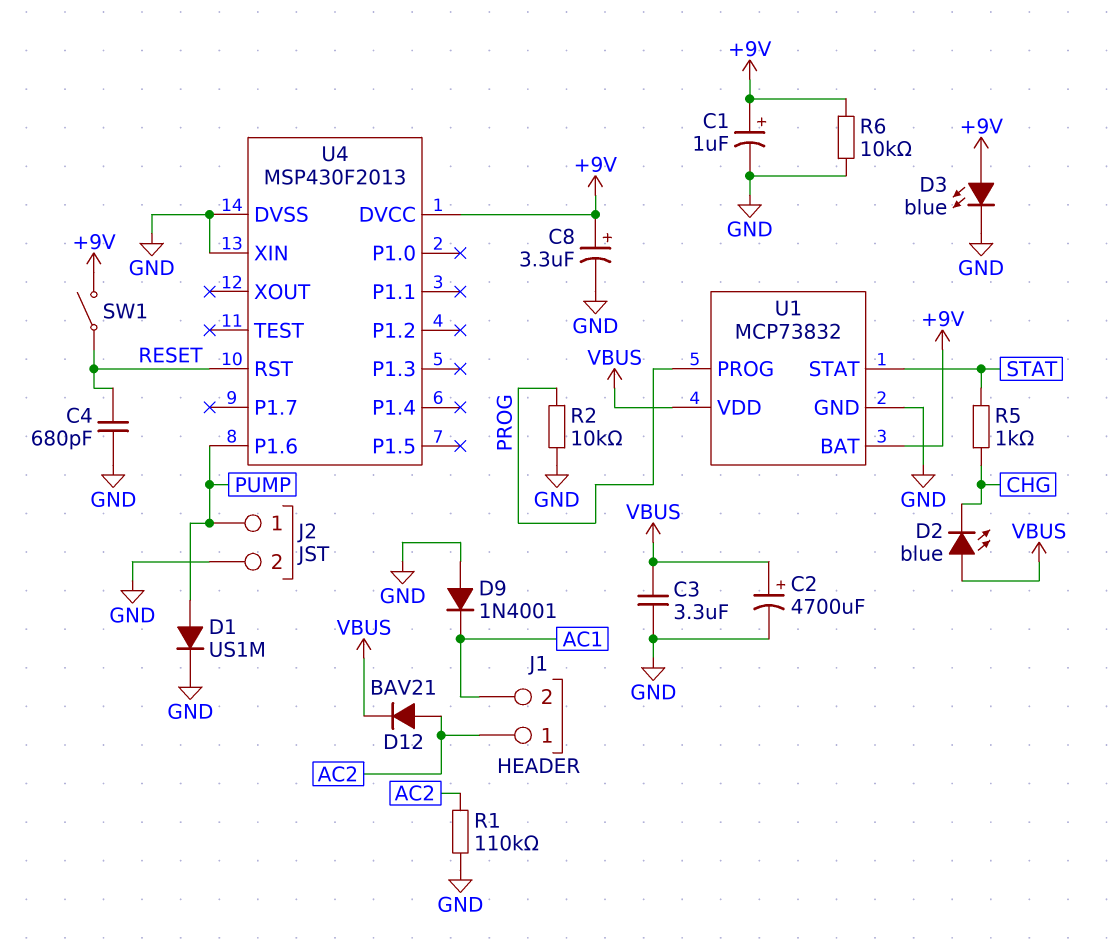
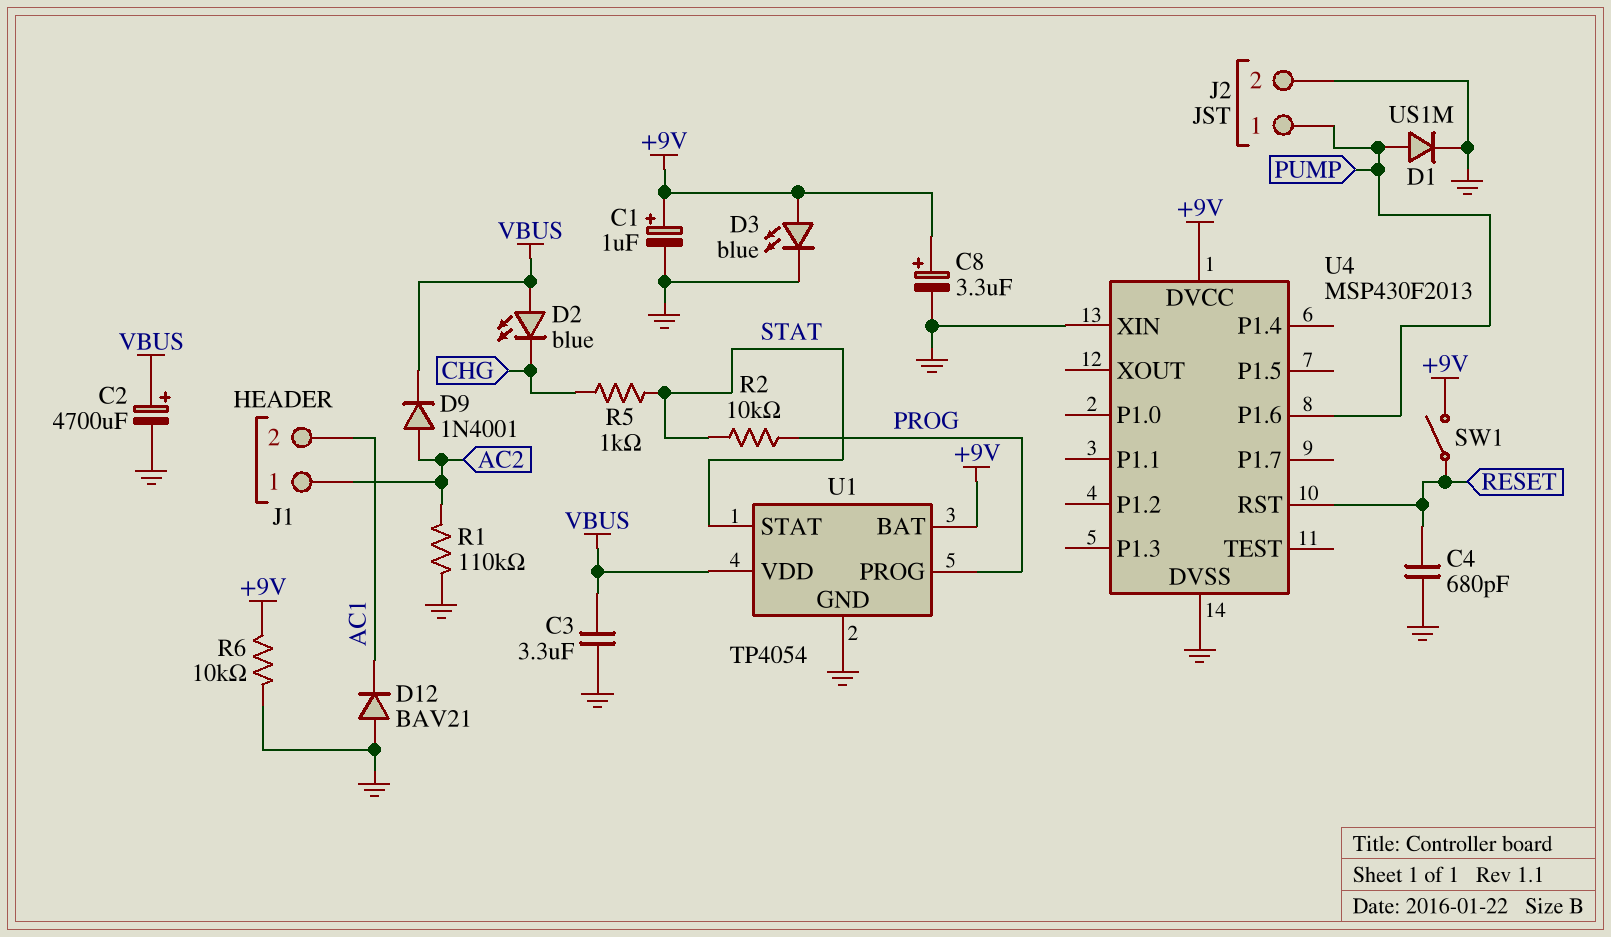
D9: diode 1N4001 (A GND, K AC1) -> diode 1N4001 (A AC2, K VBUS)
D12: diode BAV21 (A AC2, K VBUS) -> diode BAV21 (A GND, K AC1)
R2: 10k (GND, PROG) -> 10k (PROG, STAT)
U1: MCP73832 -> TP4054

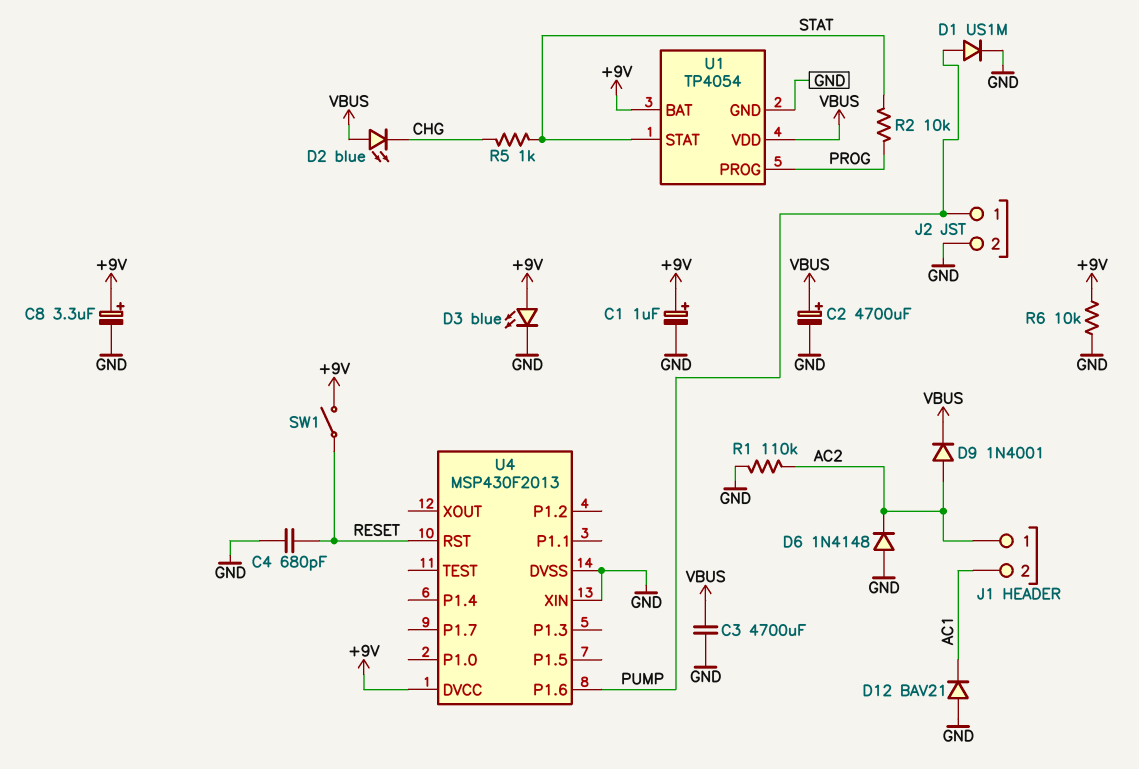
C3: 3.3uF (GND, VBUS) -> 4700uF (GND, VBUS)
D6: none -> diode 1N4148 (A GND, K AC2)

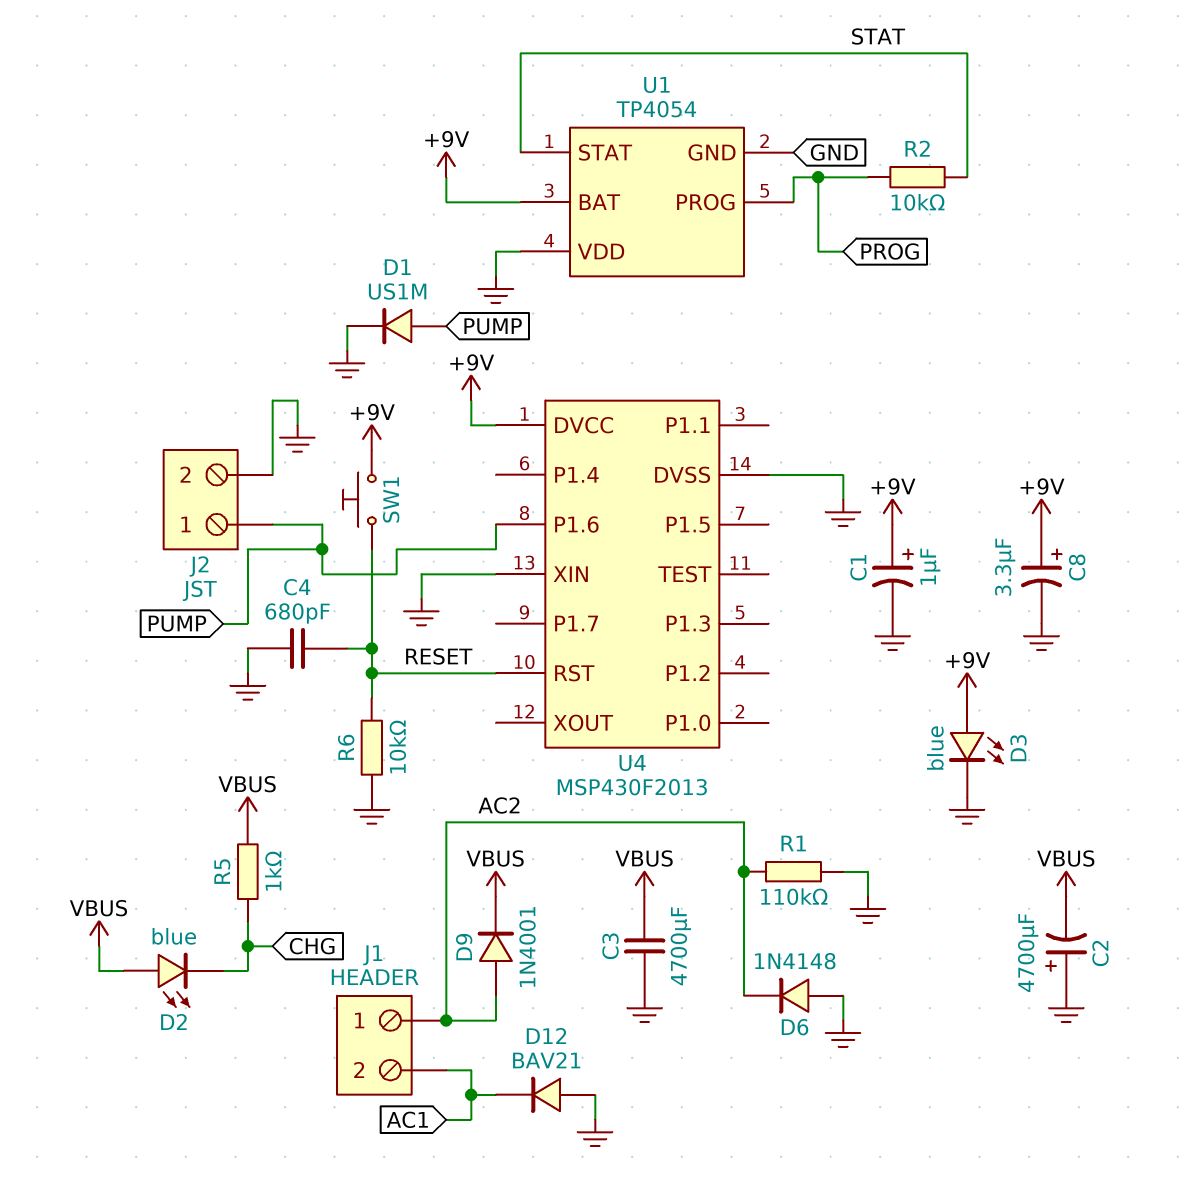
C2: 4700uF (plus VBUS, minus GND) -> 4700uF (plus GND, minus VBUS)
R5: 1k (CHG, STAT) -> 1k (CHG, VBUS)
R6: 10k (+9V, GND) -> 10k (GND, RESET)
SW1: switch (+9V, RESET) -> button (+9V, RESET)
U1 pin VDD: VBUS -> GND

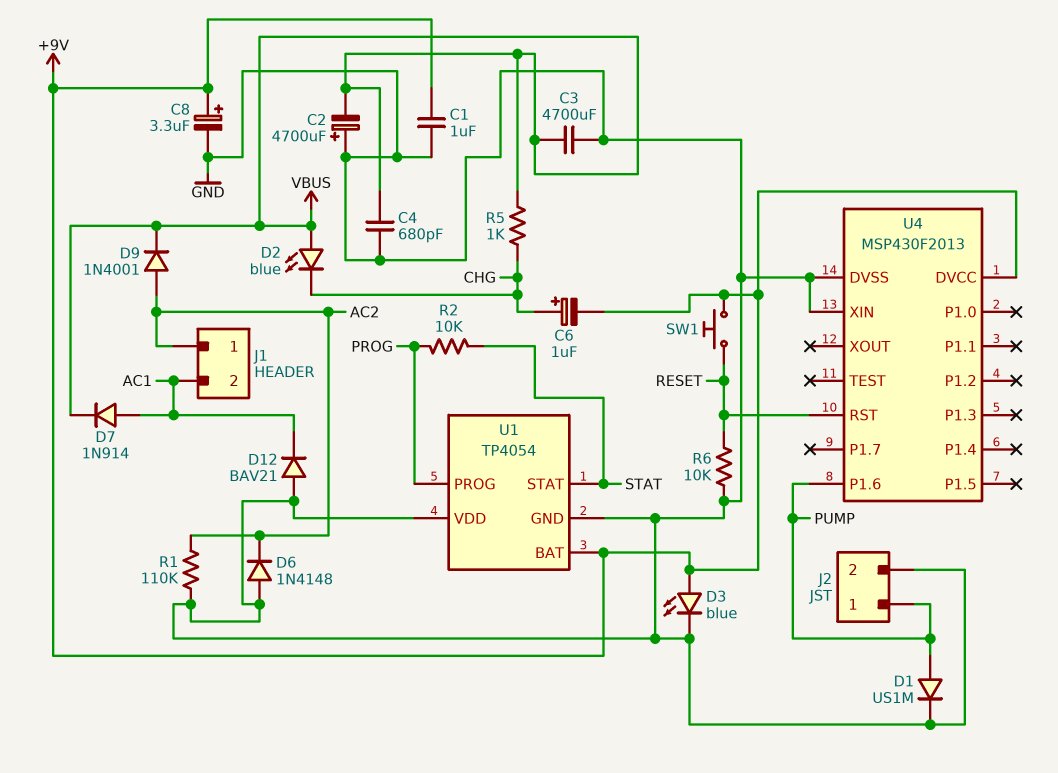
C1: 1uF (plus +9V, minus GND) -> 1uF (+9V, GND)
C4: 680pF (GND, RESET) -> 680pF (GND, VBUS)
C6: none -> 1uF (plus CHG, minus +9V)
D7: none -> diode 1N914 (A AC1, K VBUS)

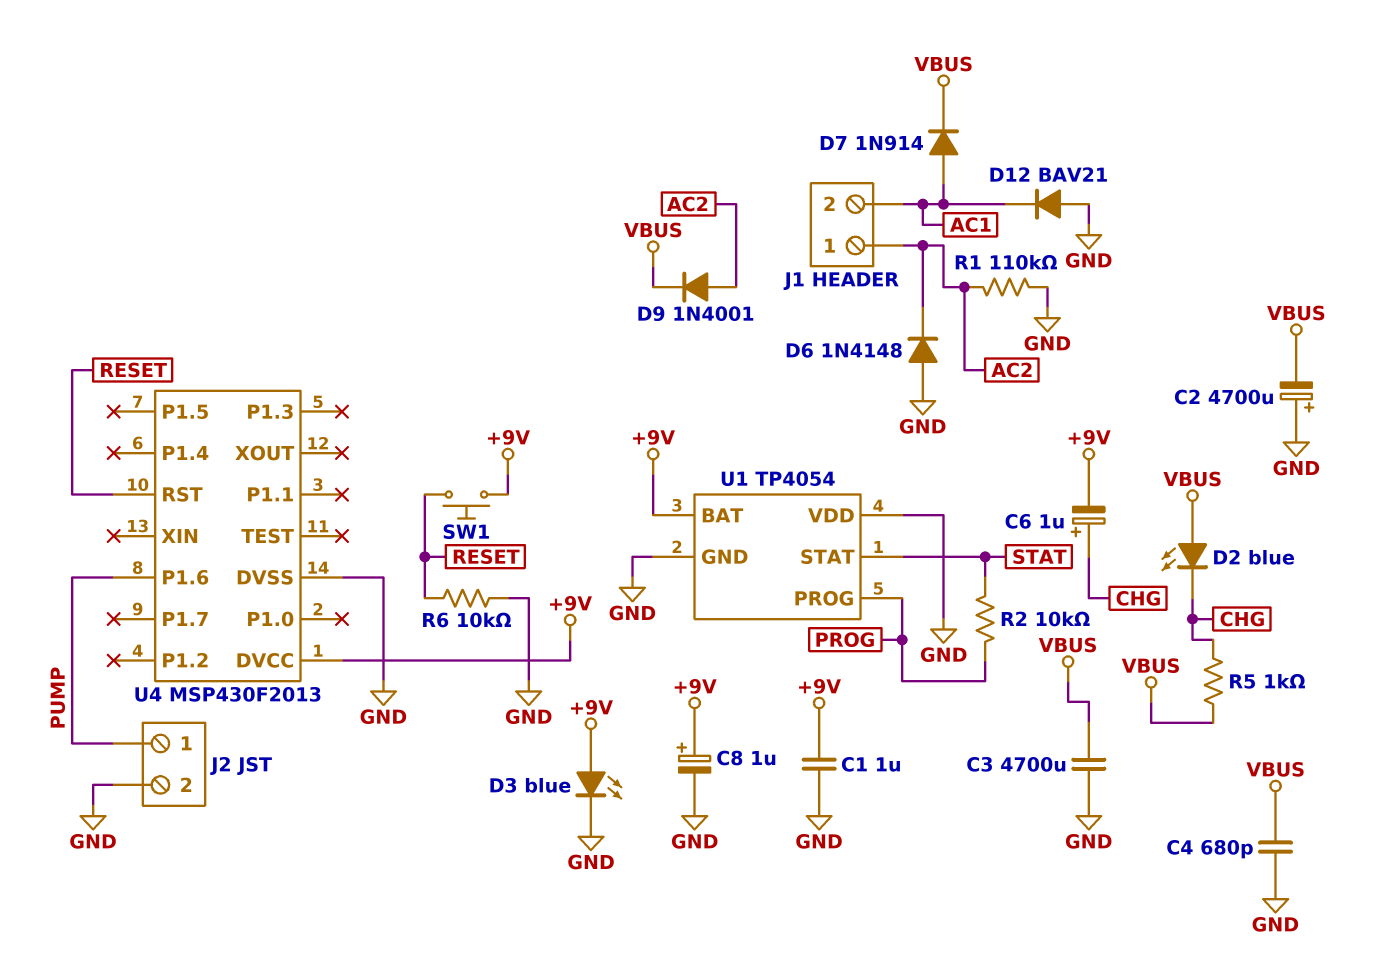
C8: 3.3uF (plus +9V, minus GND) -> 1uF (plus +9V, minus GND)
D1: diode US1M (A PUMP, K GND) -> none
U4 pin XIN: GND -> none

